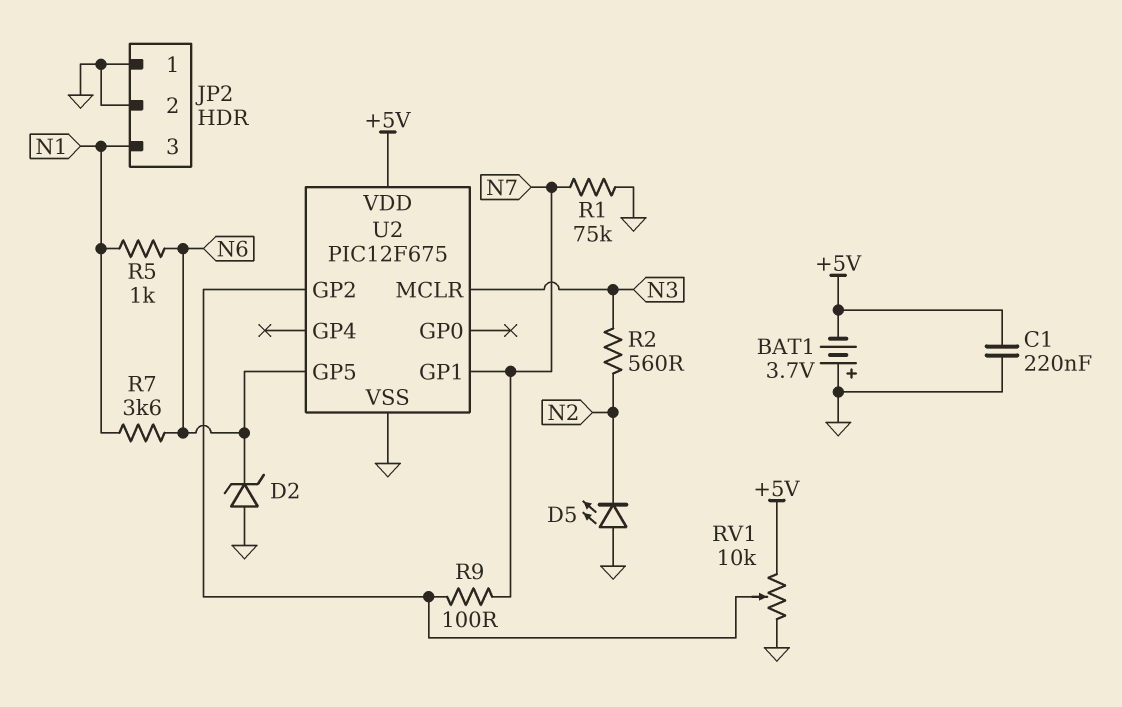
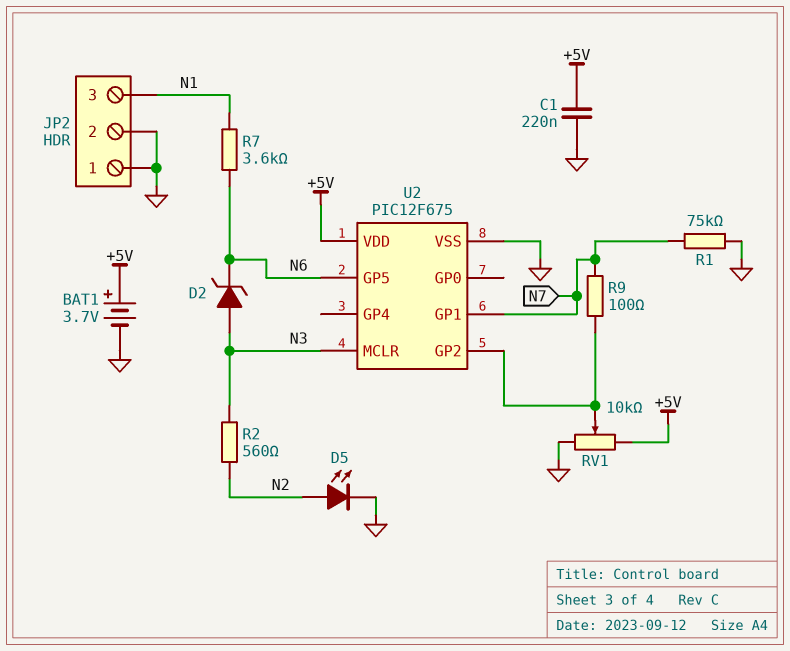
BAT1: 3.7V (plus GND, minus +5V) -> 3.7V (plus +5V, minus GND)
D2: zener (A GND, K N6) -> zener (A N3, K N6)
D5: LED (A GND, K N2) -> LED (A N2, K GND)
R5: 1k (N1, N6) -> none

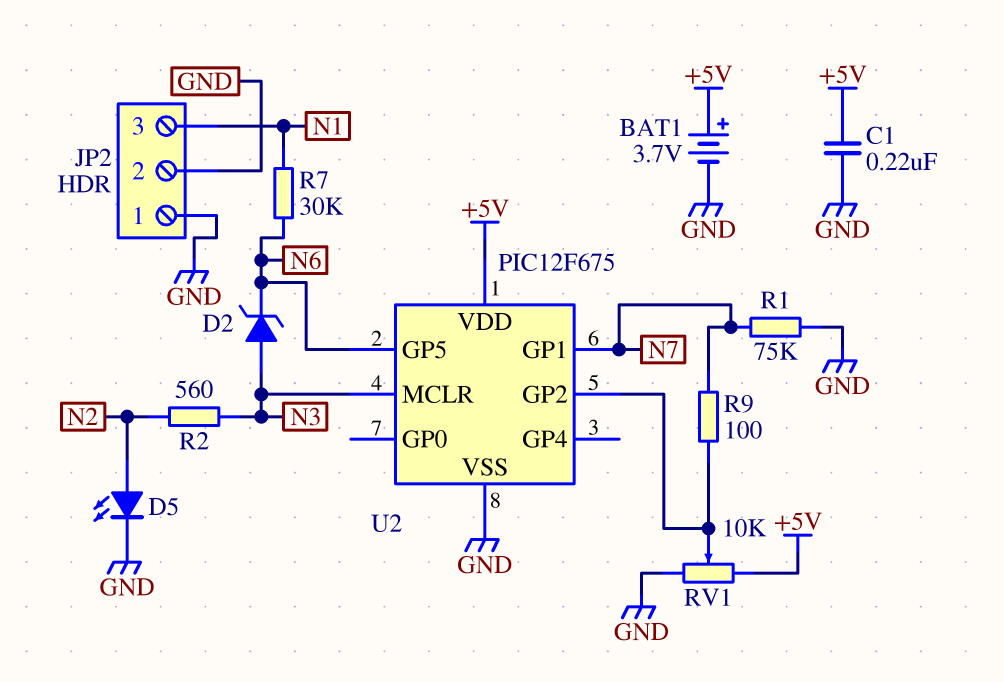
R7: 3.6k (N1, N6) -> 30k (N1, N6)

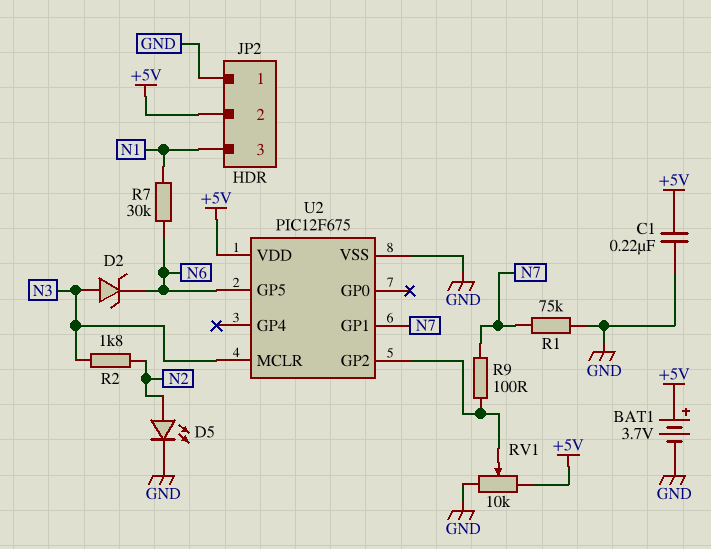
JP2 pin 2: GND -> +5V
R2: 560 (N2, N3) -> 1.8k (N2, N3)

